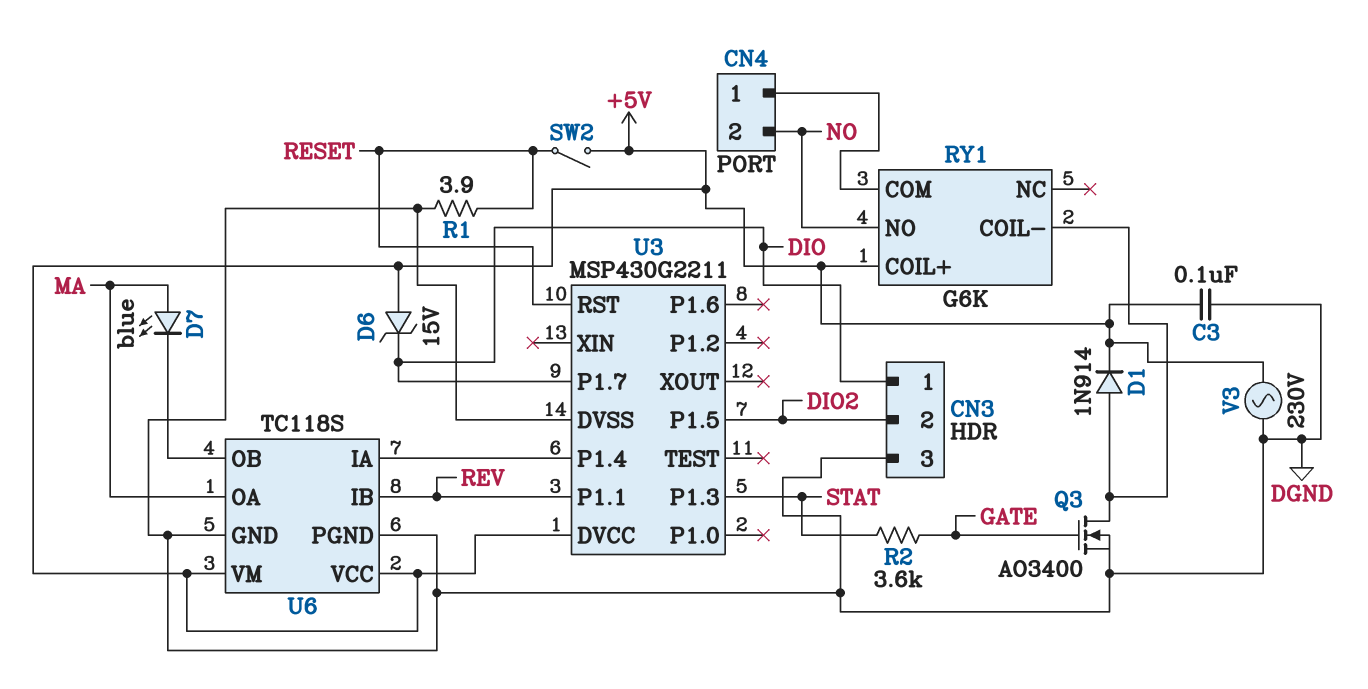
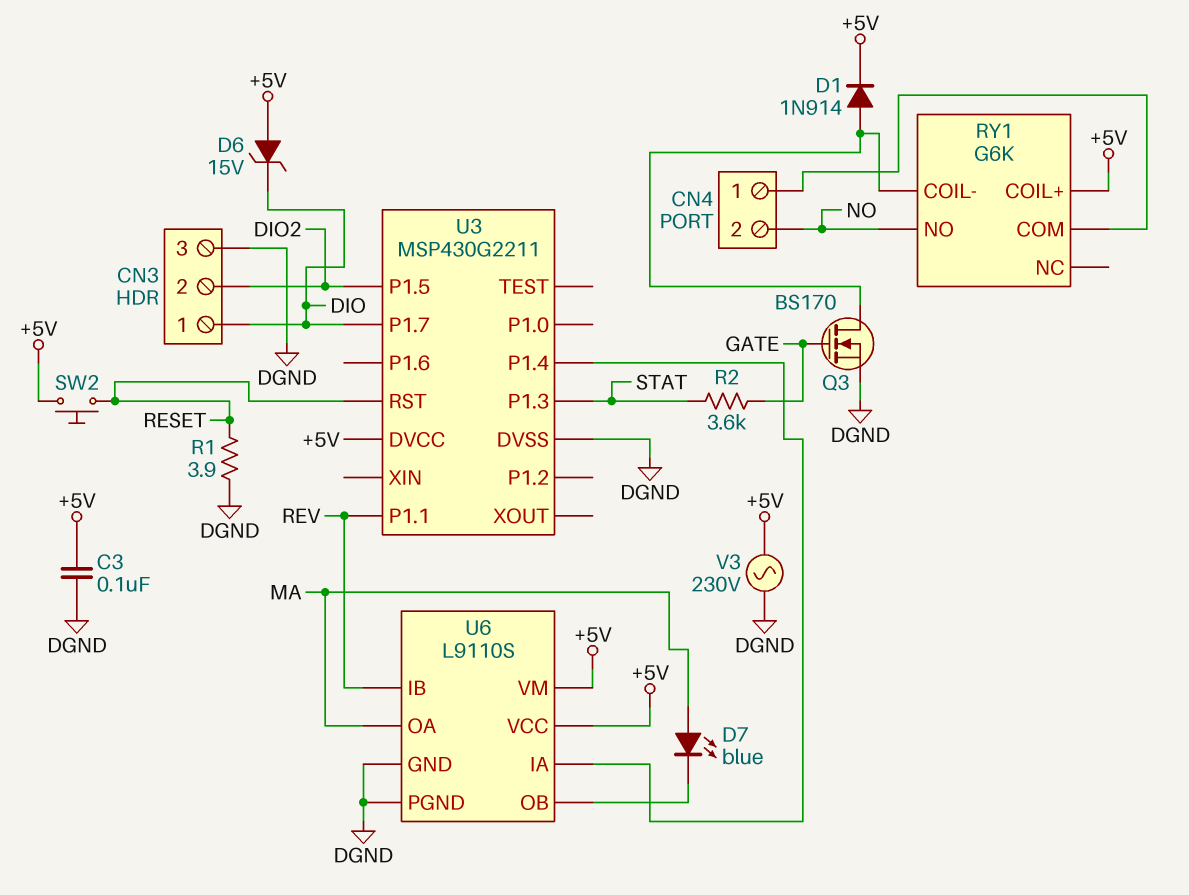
Q3: NMOS AO3400 (G GATE, D RY1/COIL-, S DGND) -> NMOS BS170 (G GATE, D RY1/COIL-, S DGND)
SW2: switch (+5V, RESET) -> button (+5V, RESET)
U6: TC118S -> L9110S

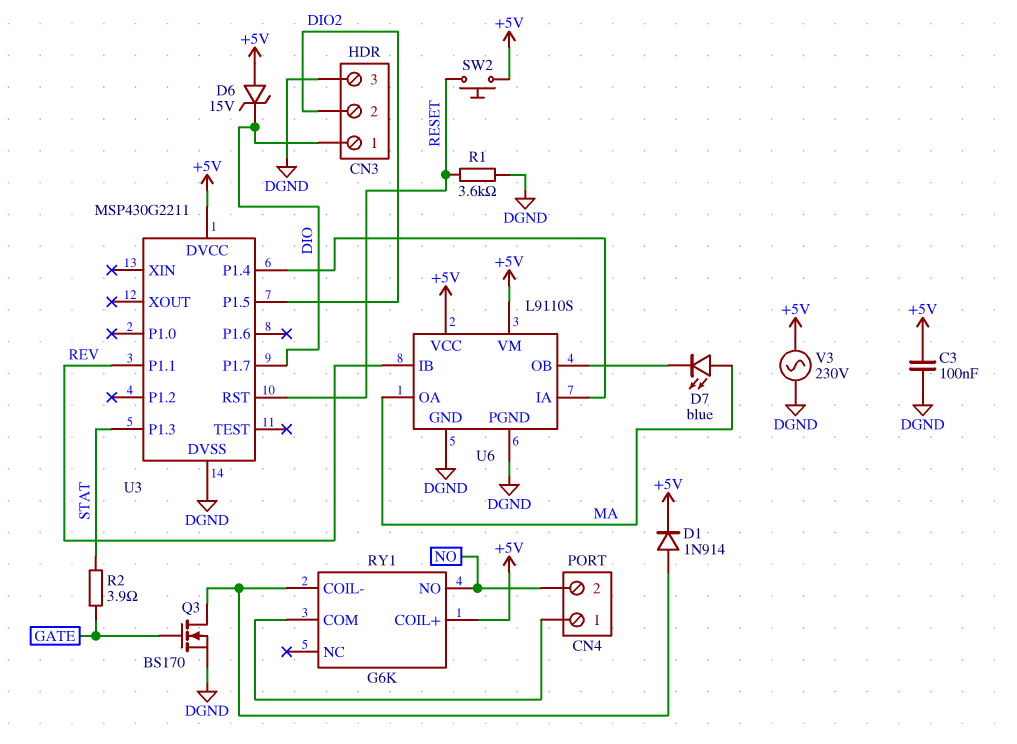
R1: 3.9 (DGND, RESET) -> 3.6k (DGND, RESET)
R2: 3.6k (GATE, STAT) -> 3.9 (GATE, STAT)

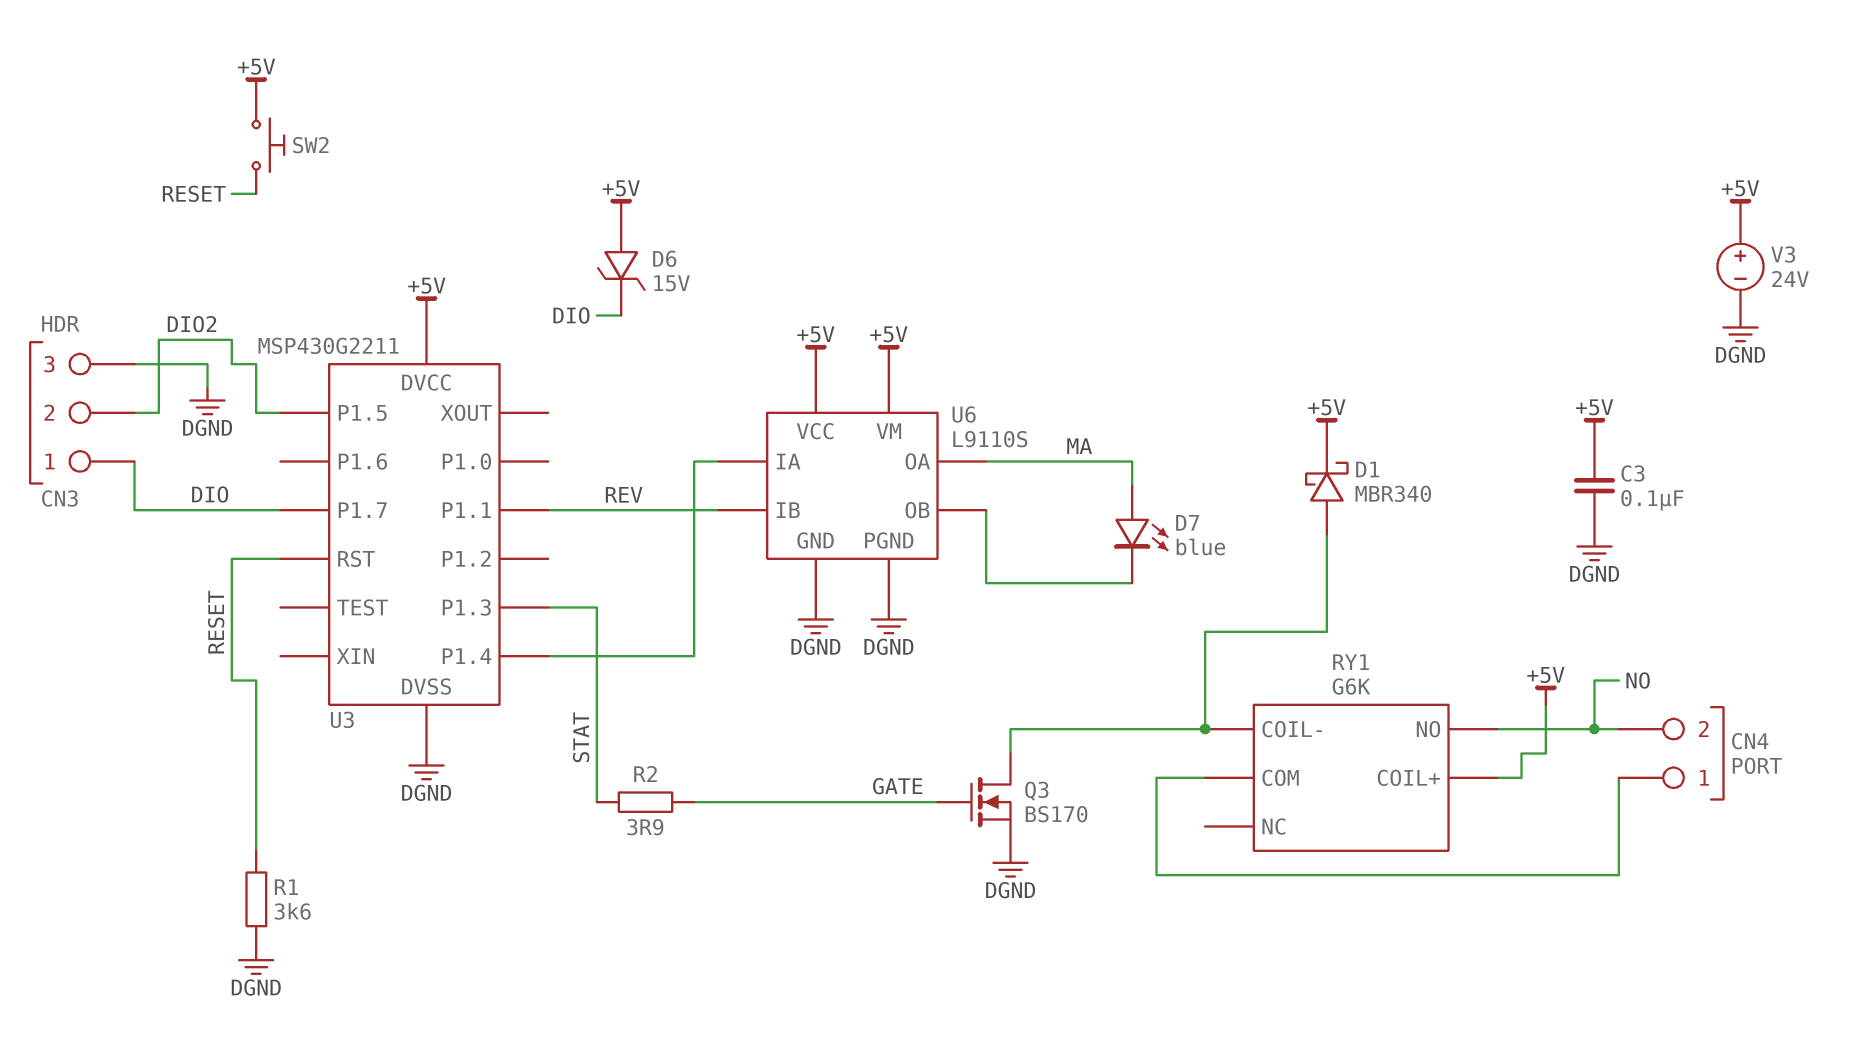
D1: diode 1N914 (A RY1/COIL-, K +5V) -> schottky MBR340 (A RY1/COIL-, K +5V)
V3: AC 230V (+5V, DGND) -> 24V (plus +5V, minus DGND)

